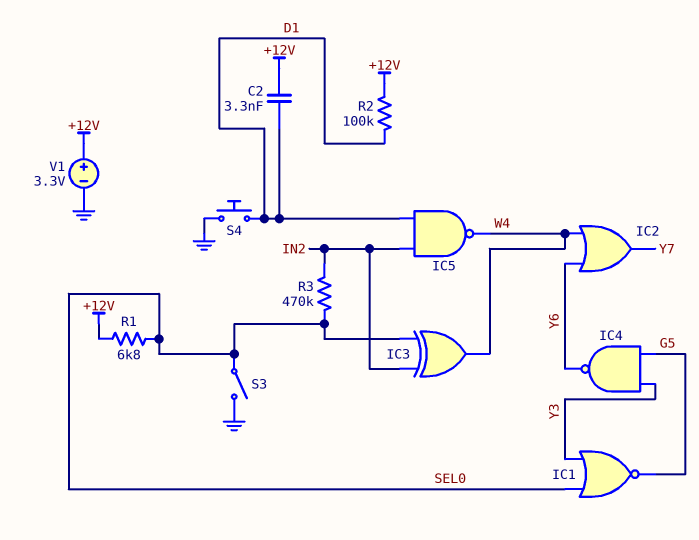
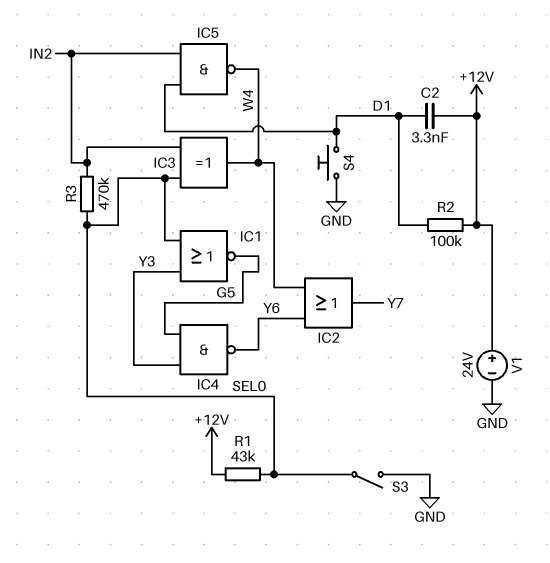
R1: 6.8k (+12V, SEL0) -> 43k (+12V, SEL0)
V1: 3.3V (plus +12V, minus GND) -> 24V (plus +12V, minus GND)

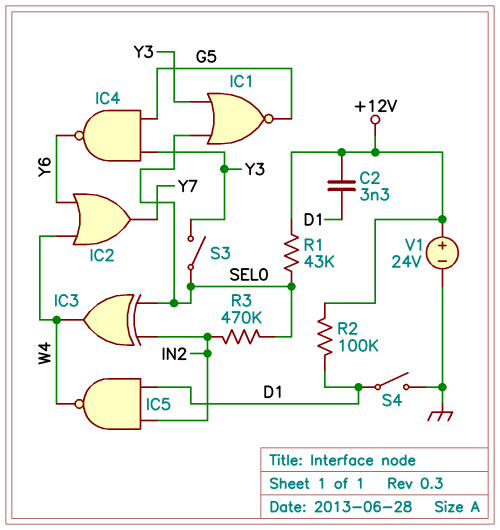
S3: switch (GND, SEL0) -> switch (SEL0, Y3)
S4: button (D1, GND) -> switch (D1, GND)

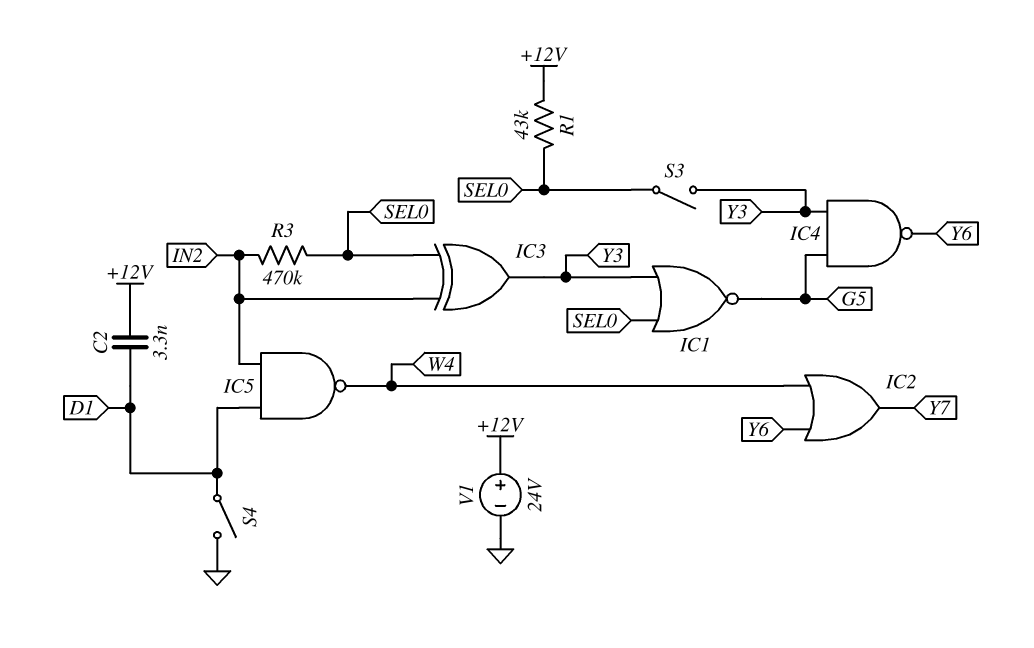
IC3: XOR (in IN2, in SEL0, out W4) -> XOR (in IN2, in SEL0, out Y3)
R2: 100k (+12V, D1) -> none

